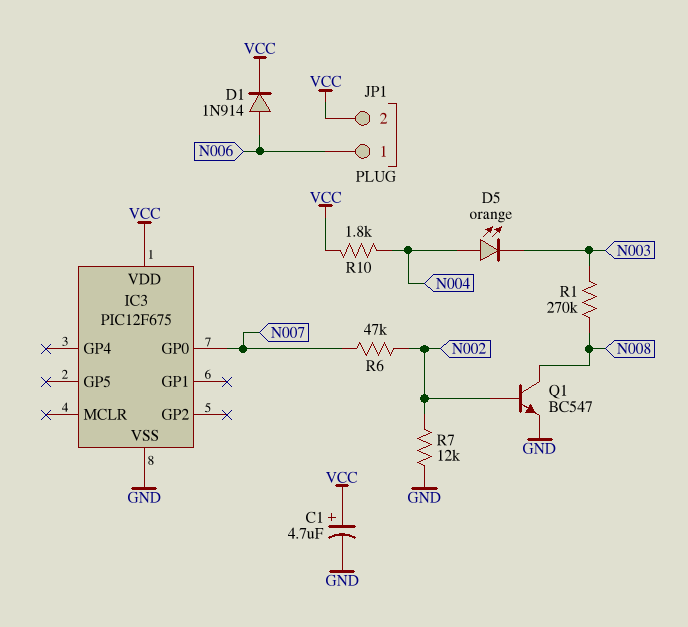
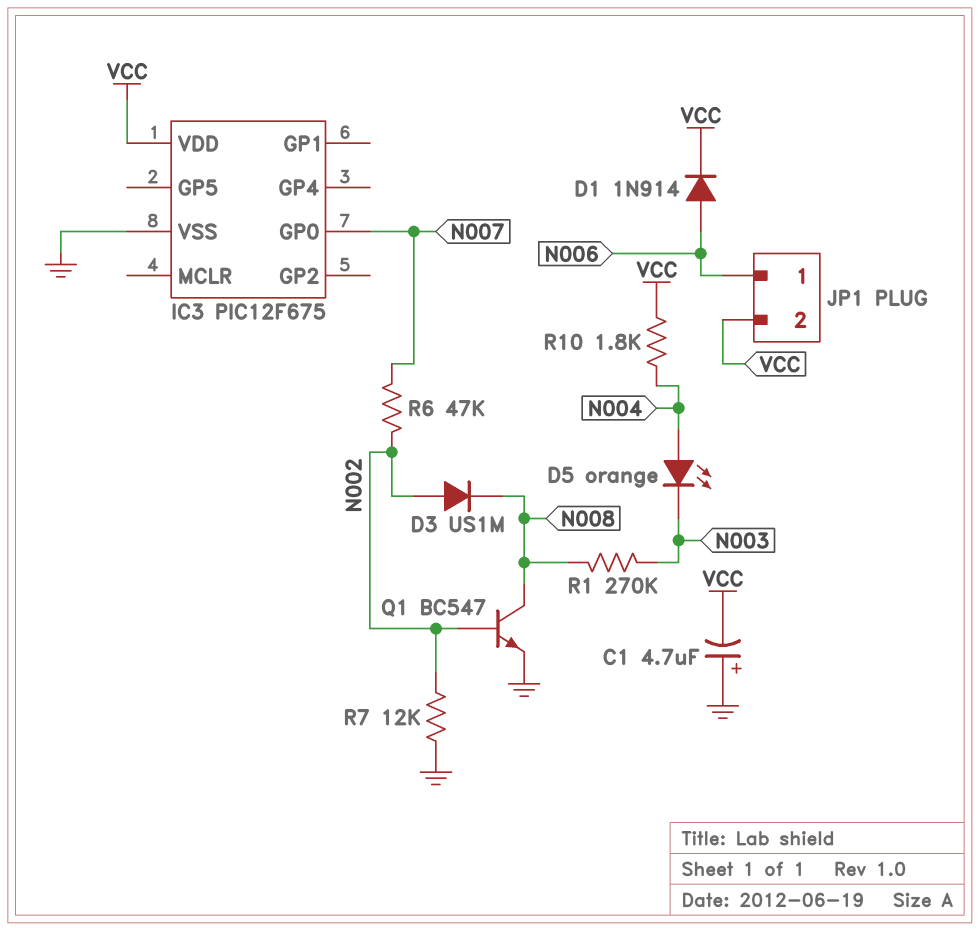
C1: 4.7uF (plus VCC, minus GND) -> 4.7uF (plus GND, minus VCC)
D3: none -> diode US1M (A N002, K N008)

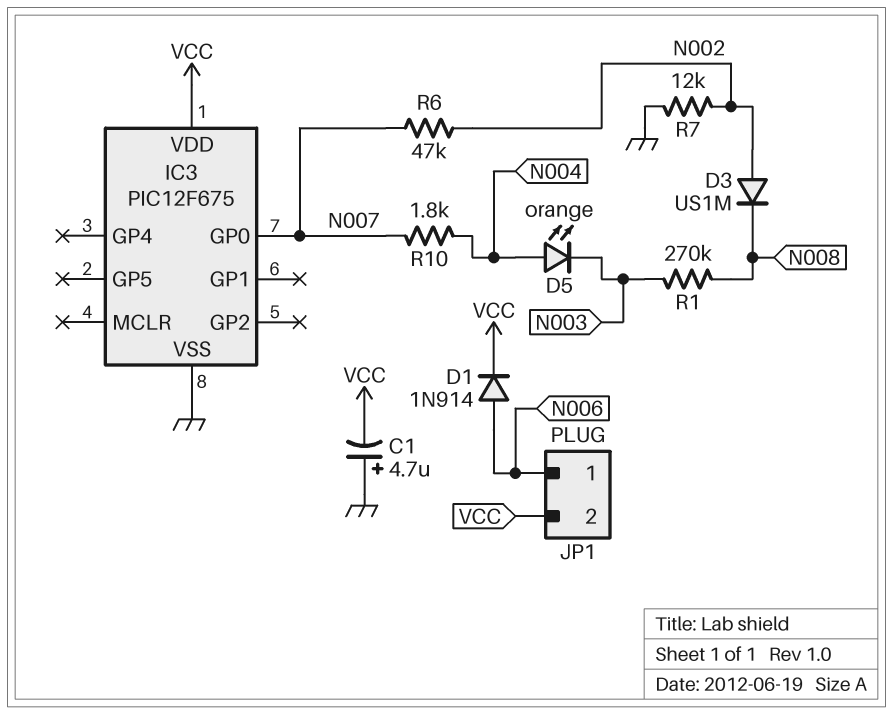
Q1: NPN BC547 (B N002, C N008, E GND) -> none
R10: 1.8k (N004, VCC) -> 1.8k (N004, N007)

